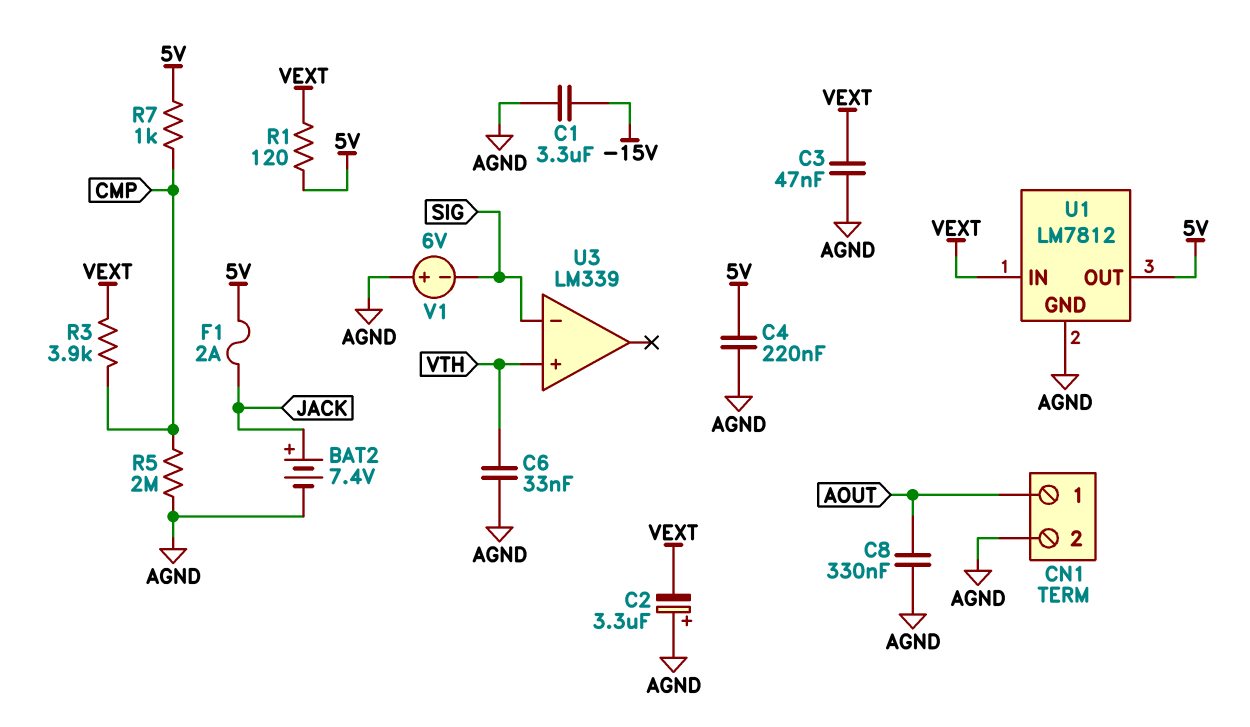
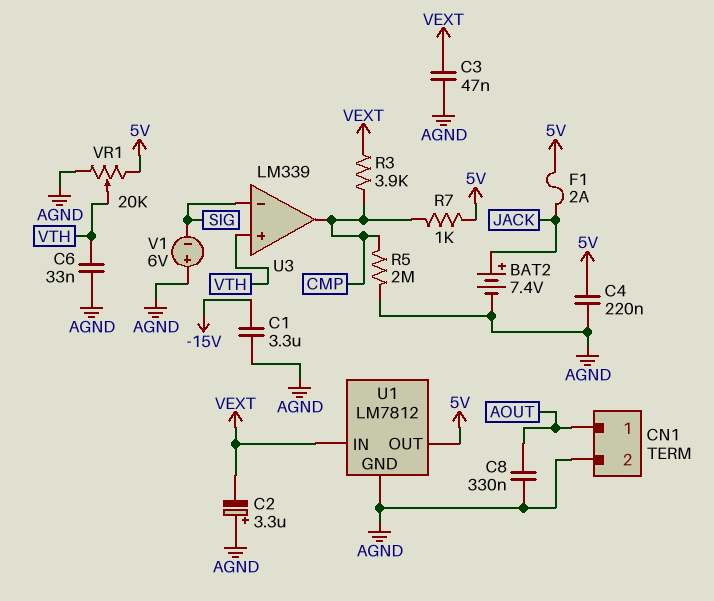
R1: 120 (5V, VEXT) -> none
U3 pin out: none -> CMP
VR1: none -> 20k (5V, AGND, wiper VTH)

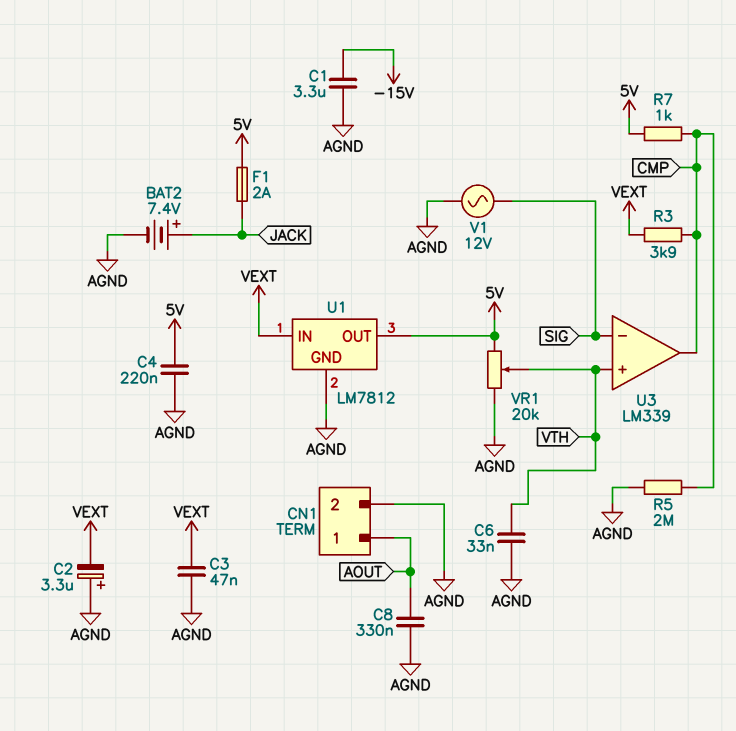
V1: 6V (plus AGND, minus SIG) -> AC 12V (AGND, SIG)

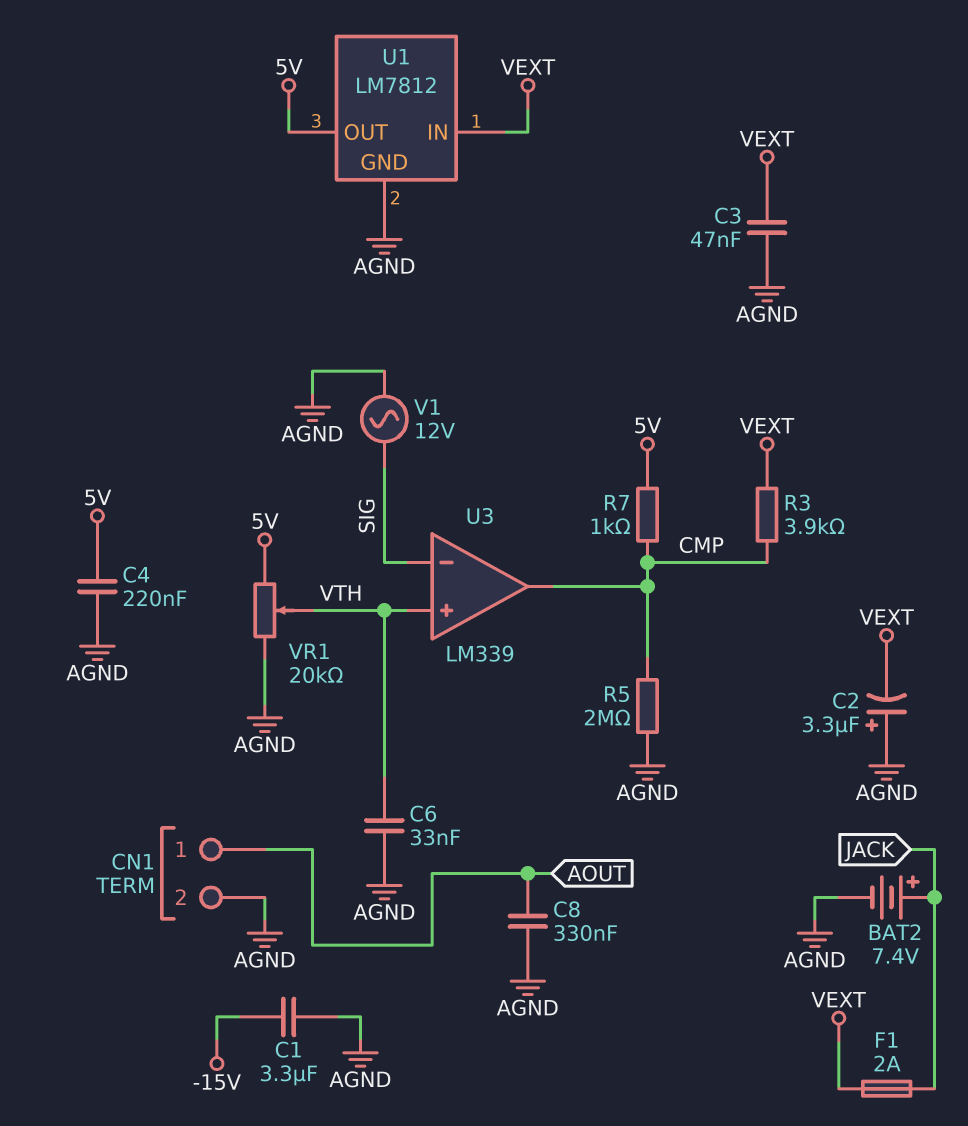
F1: 2A (5V, JACK) -> 2A (JACK, VEXT)

